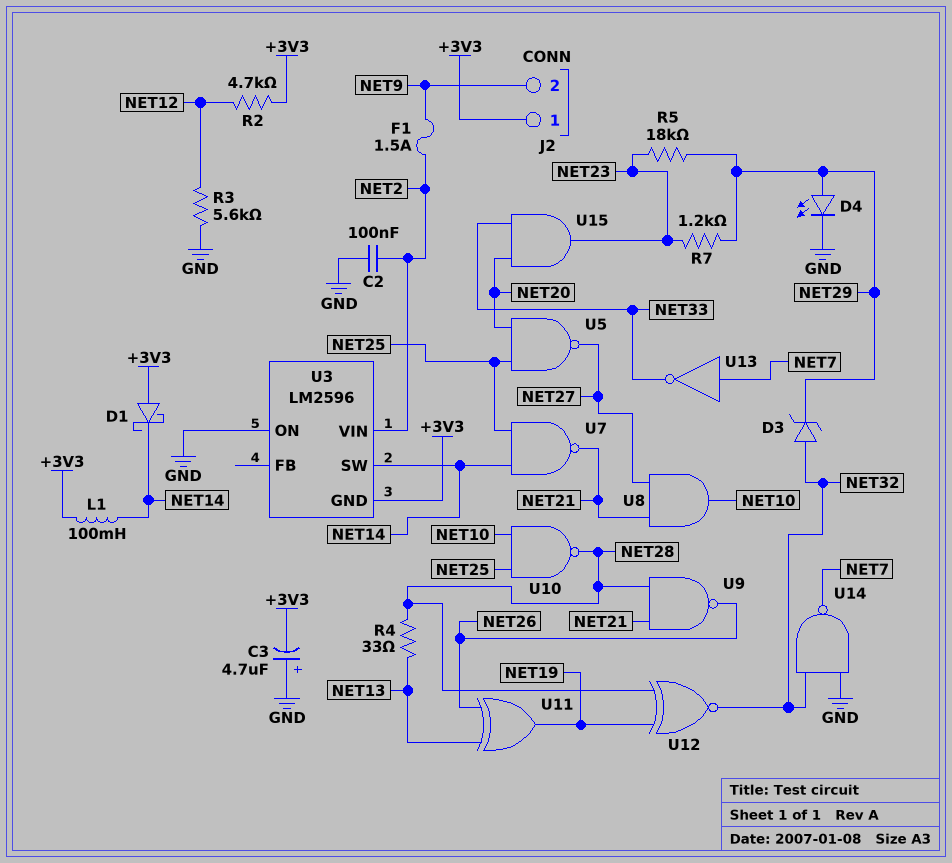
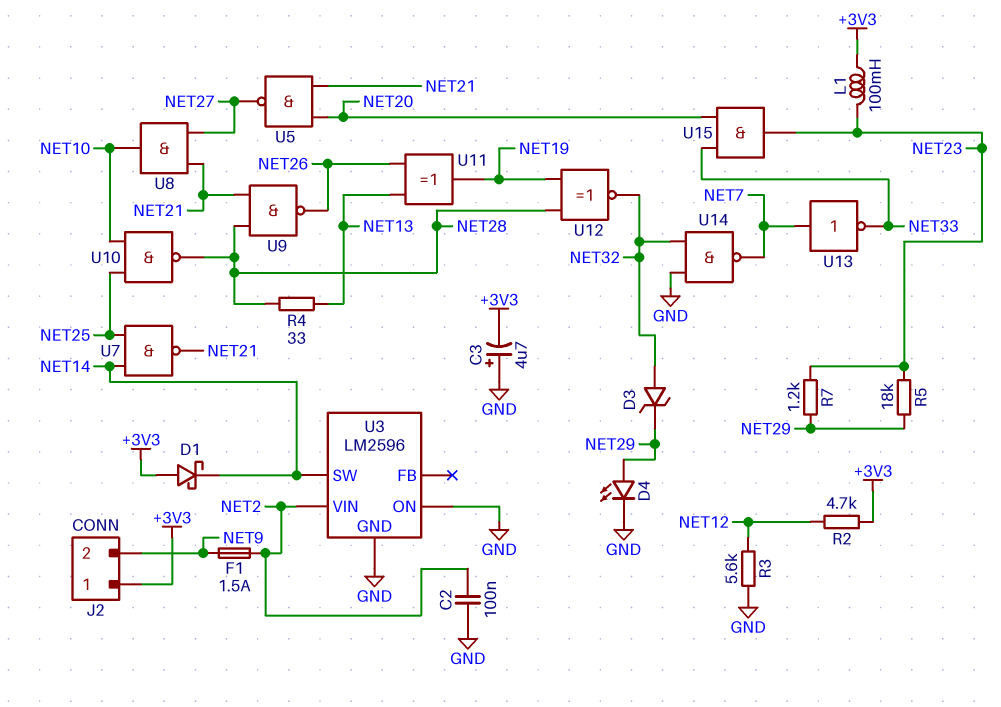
L1: 100mH (+3V3, NET14) -> 100mH (+3V3, NET23)
U3 pin GND: +3V3 -> GND
U5: NAND (in NET20, in NET25, out NET27) -> NAND (in NET20, in NET21, out NET27)

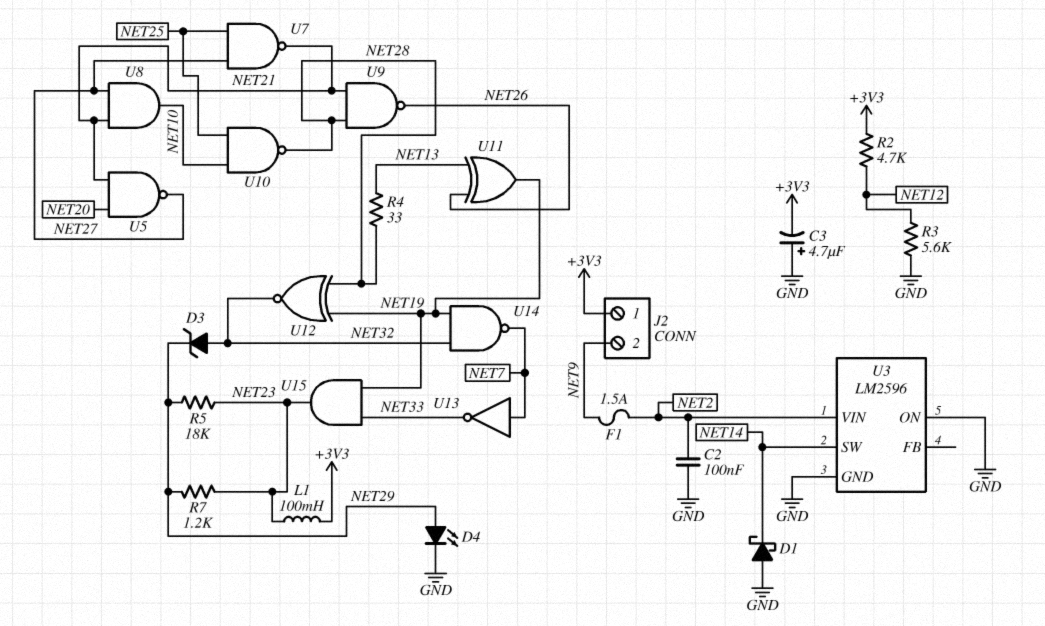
D1: schottky (A +3V3, K NET14) -> schottky (A GND, K NET14)
U7: NAND (in NET14, in NET25, out NET21) -> NAND (in NET25, in NET27, out NET21)
U14: NAND (in GND, in NET32, out NET7) -> NAND (in NET19, in NET32, out NET7)
U15: AND (in NET20, in NET33, out NET23) -> AND (in NET19, in NET33, out NET23)

